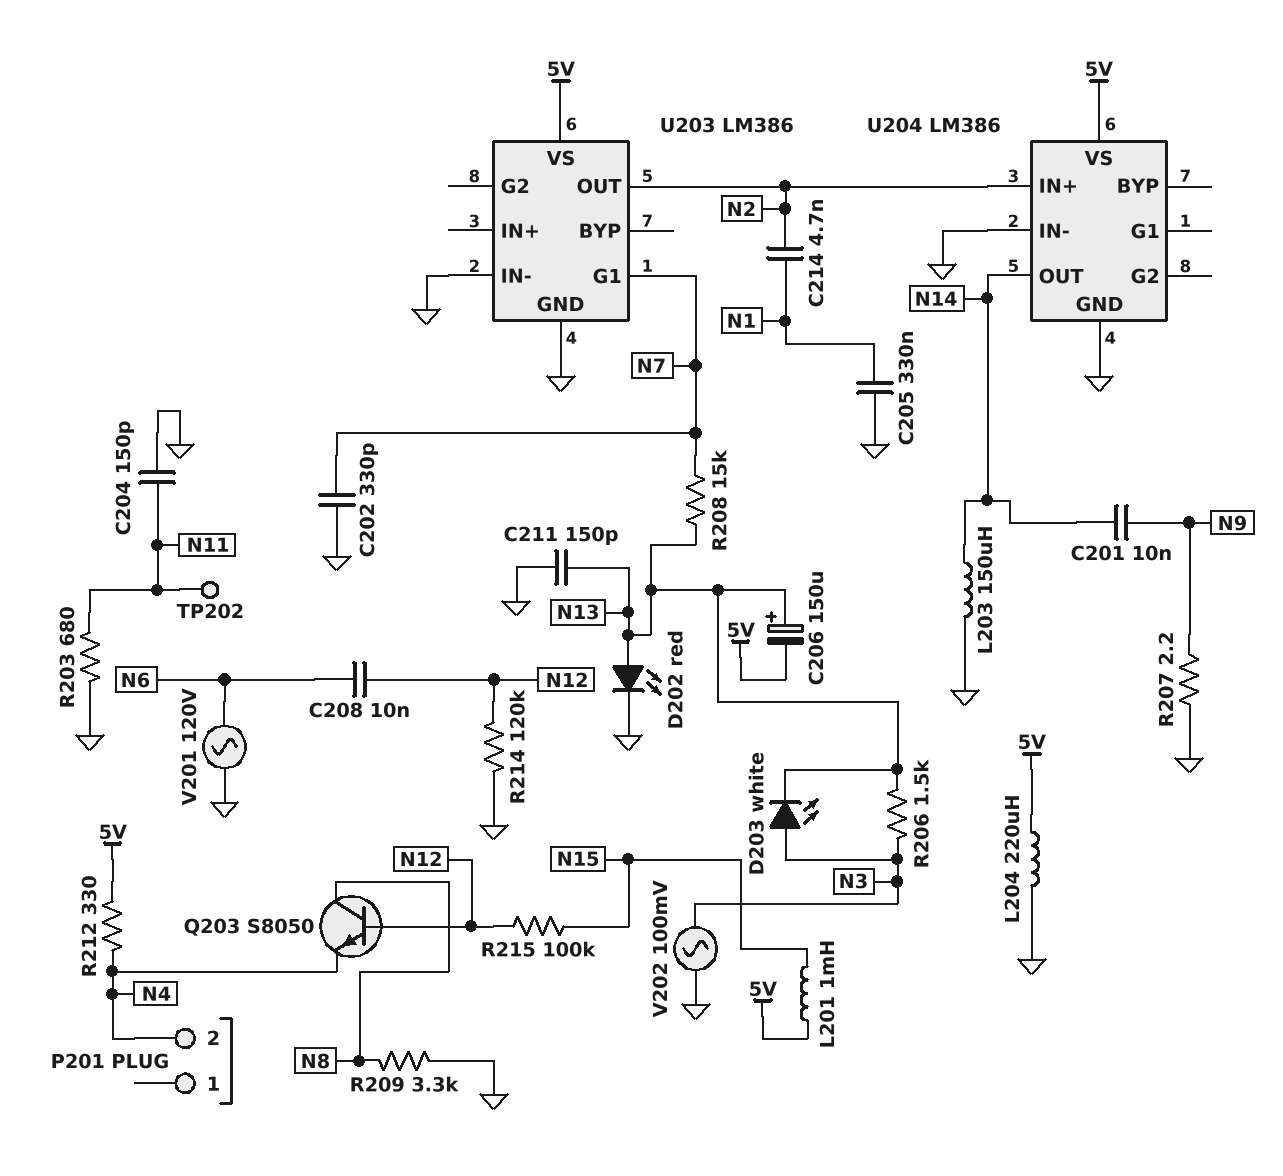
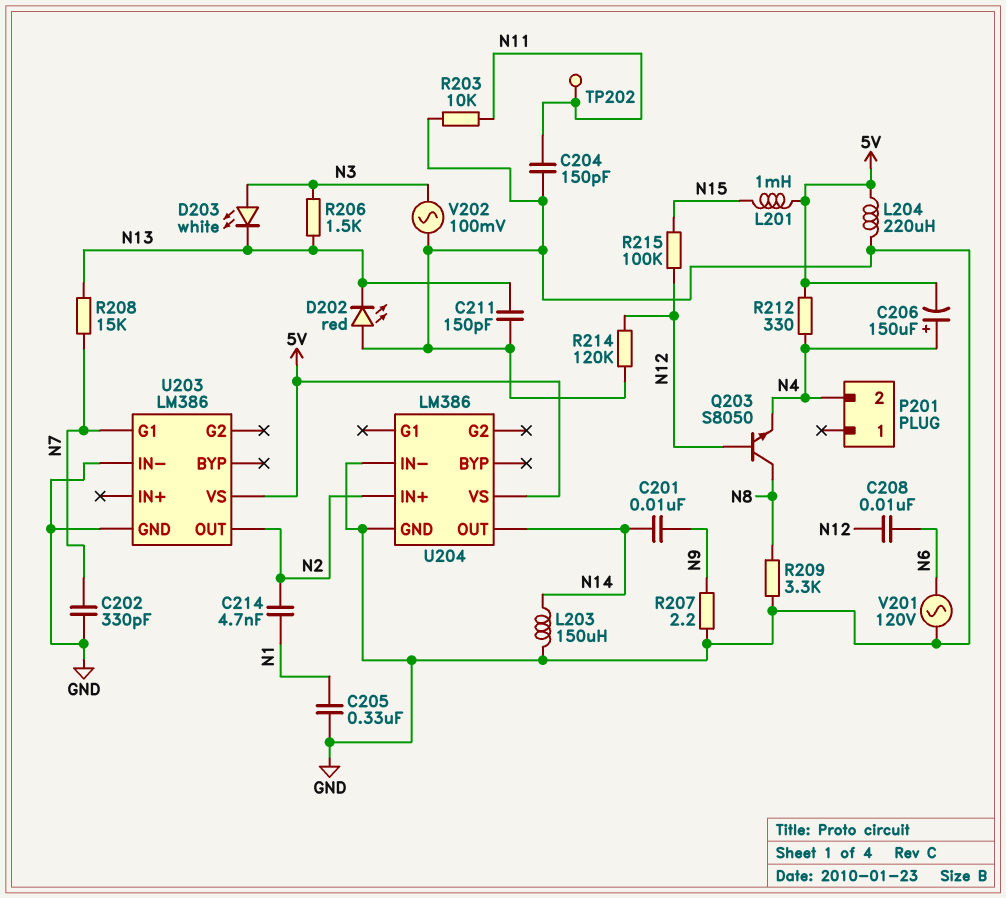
C206: 150uF (plus N13, minus 5V) -> 150uF (plus N4, minus 5V)
D202: LED red (A N13, K GND) -> LED red (A GND, K N13)
R203: 680 (GND, N11) -> 10k (GND, N11)

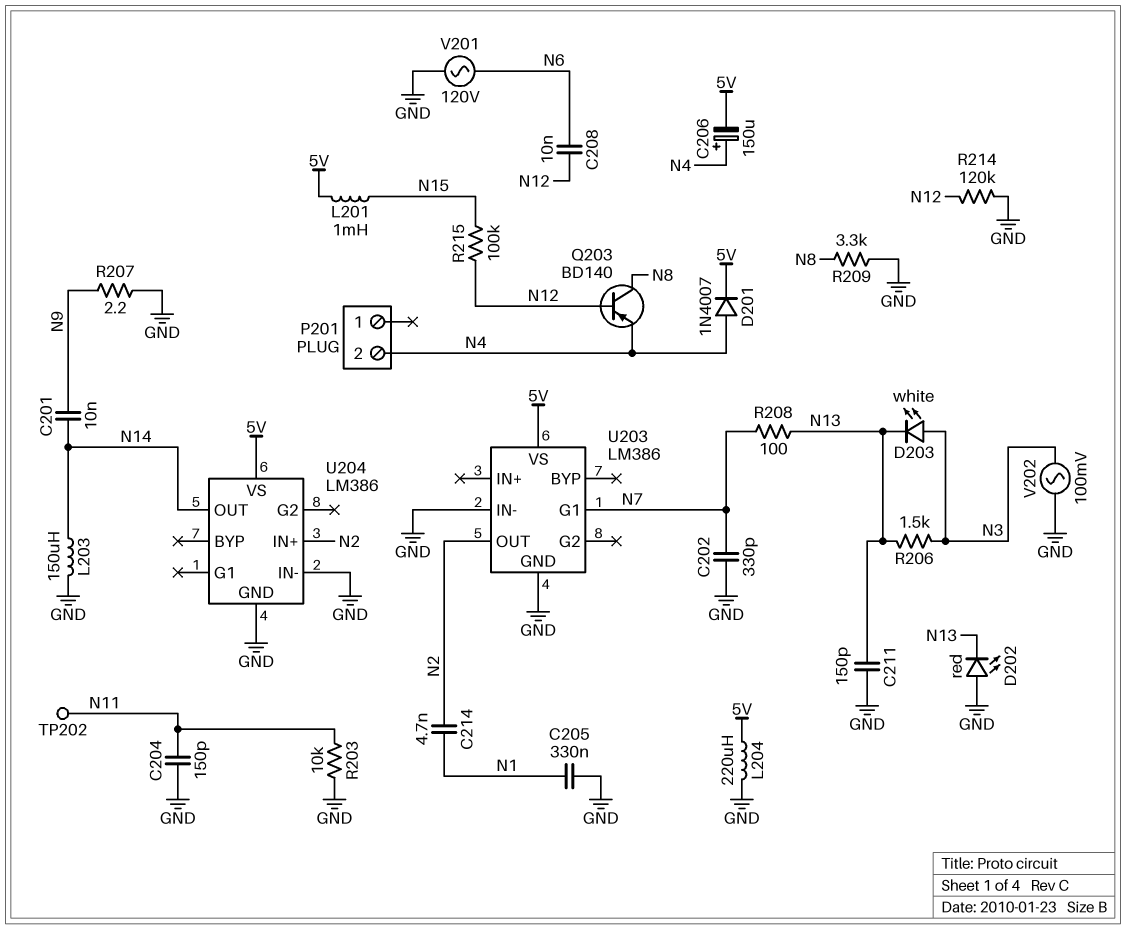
D201: none -> diode 1N4007 (A N4, K 5V)
Q203: NPN S8050 (B N12, C N8, E N4) -> PNP BD140 (B N12, C N8, E N4)
R208: 15k (N7, N13) -> 100 (N7, N13)
R212: 330 (5V, N4) -> none

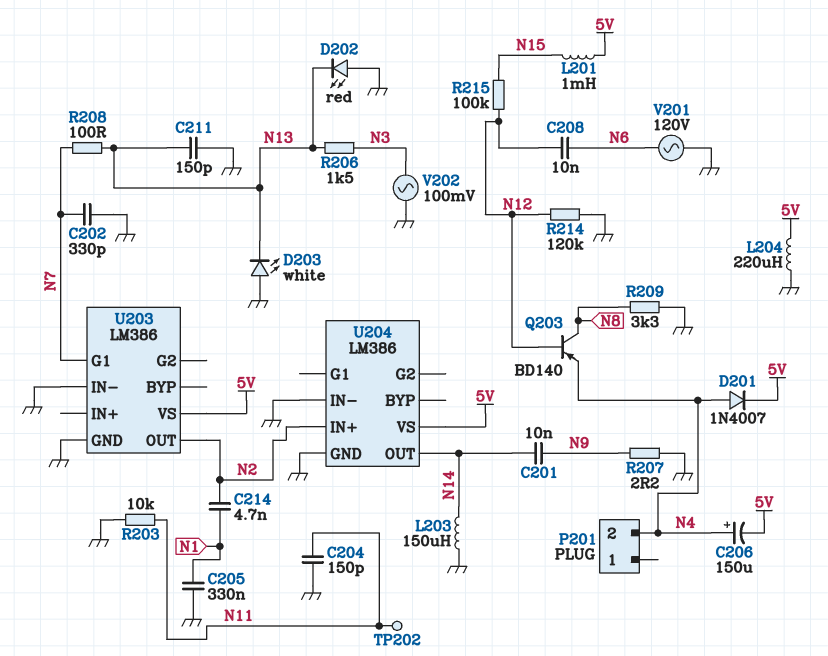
D203: LED white (A N3, K N13) -> LED white (A GND, K N13)

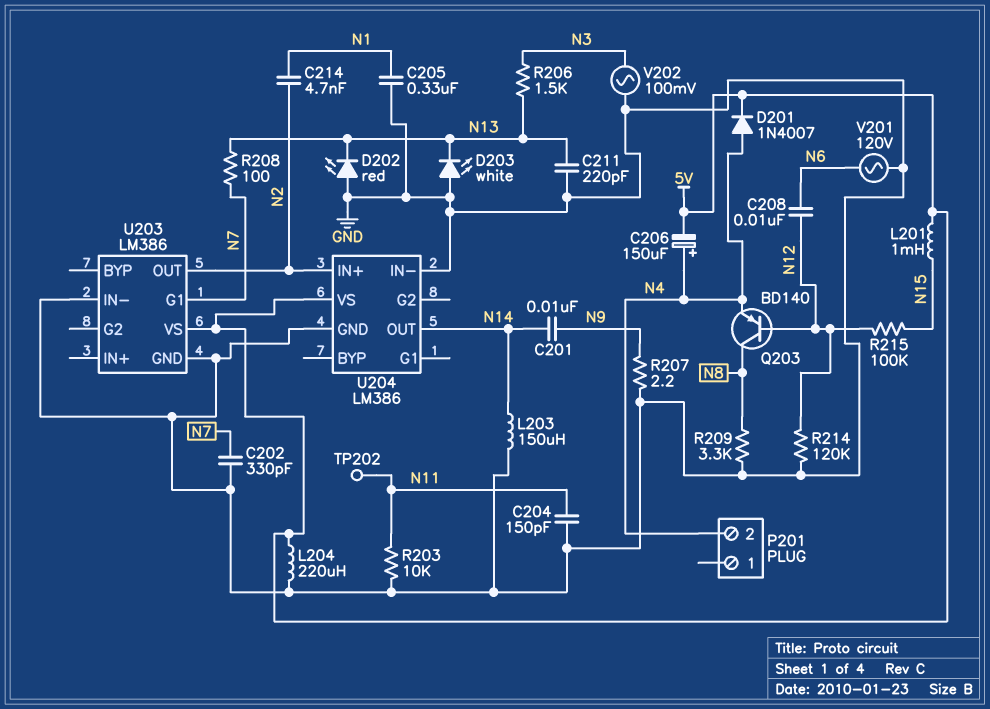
C211: 150pF (GND, N13) -> 220pF (GND, N13)

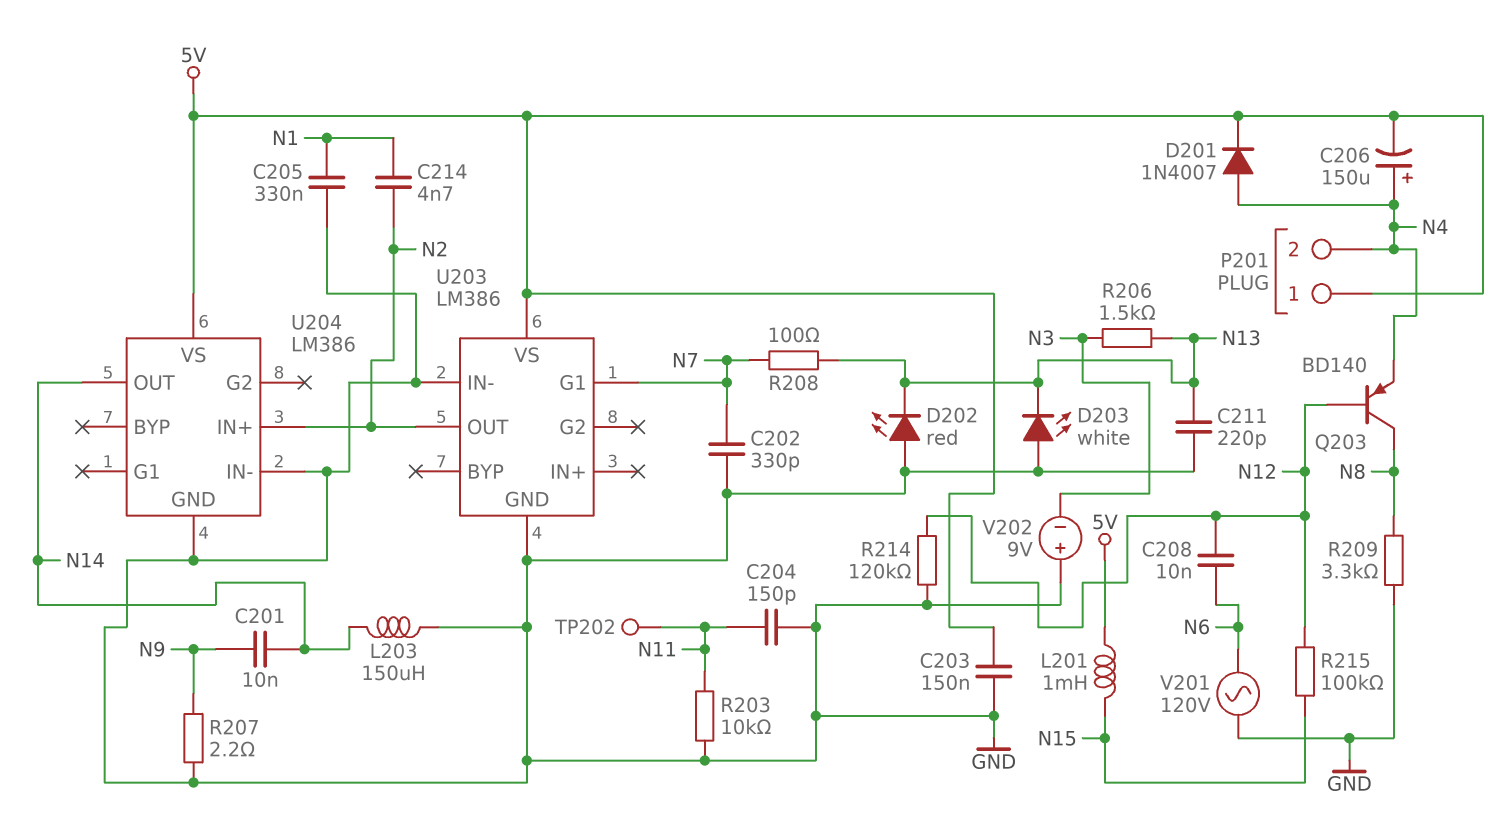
C203: none -> 150nF (5V, GND)
L204: 220uH (5V, GND) -> none
P201 pin 1: none -> 5V
V202: AC 100mV (GND, N3) -> 9V (plus GND, minus N3)

